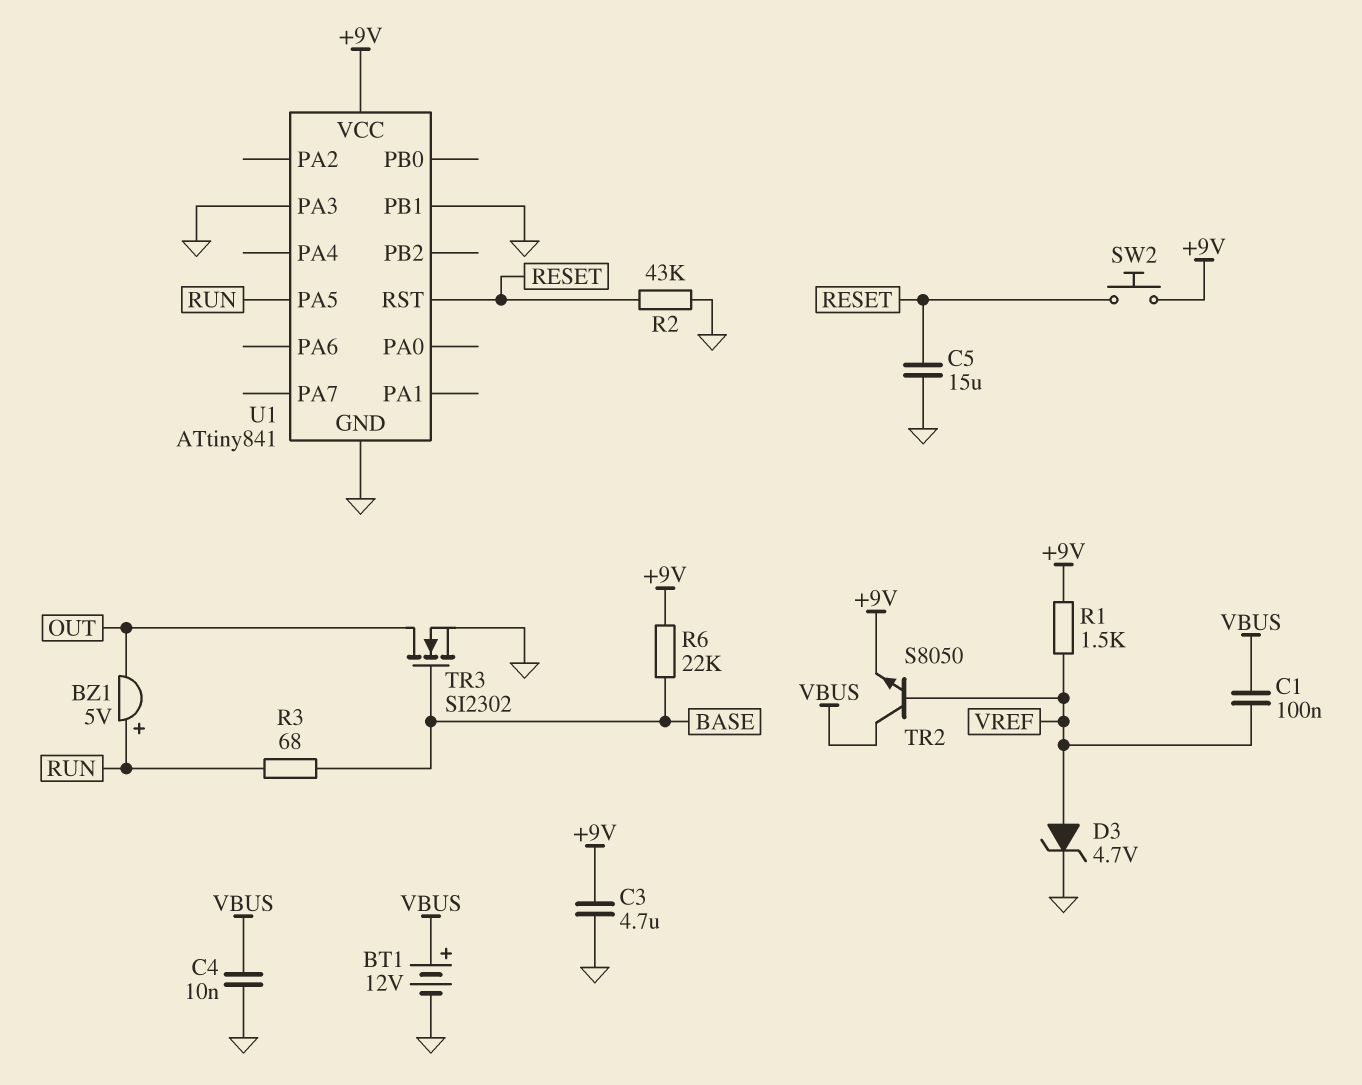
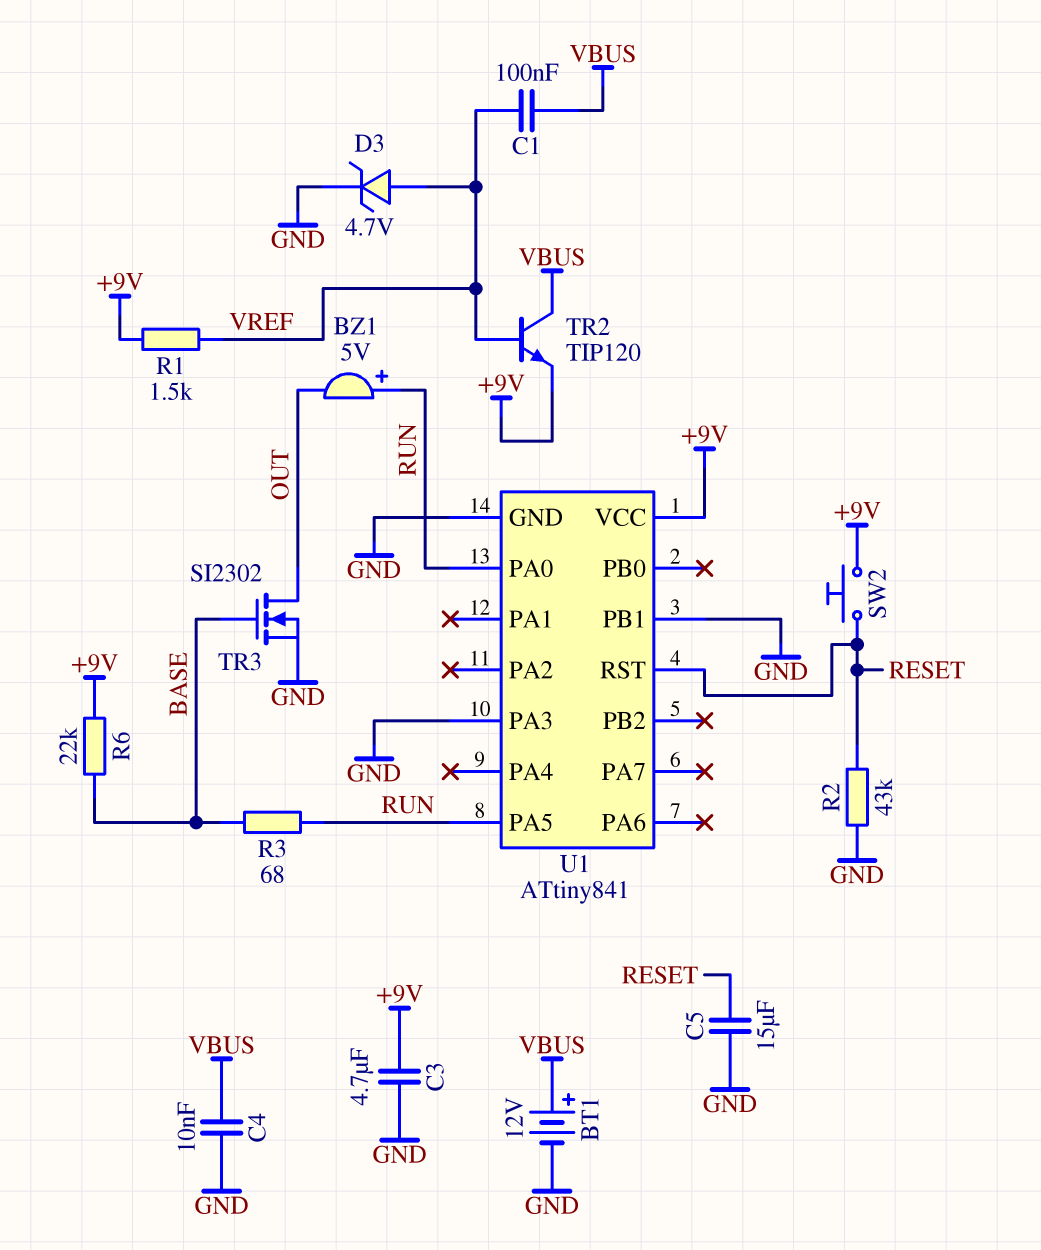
TR2: NPN S8050 (B VREF, C VBUS, E +9V) -> NPN TIP120 (B VREF, C VBUS, E +9V)
U1 pin PA0: none -> RUN

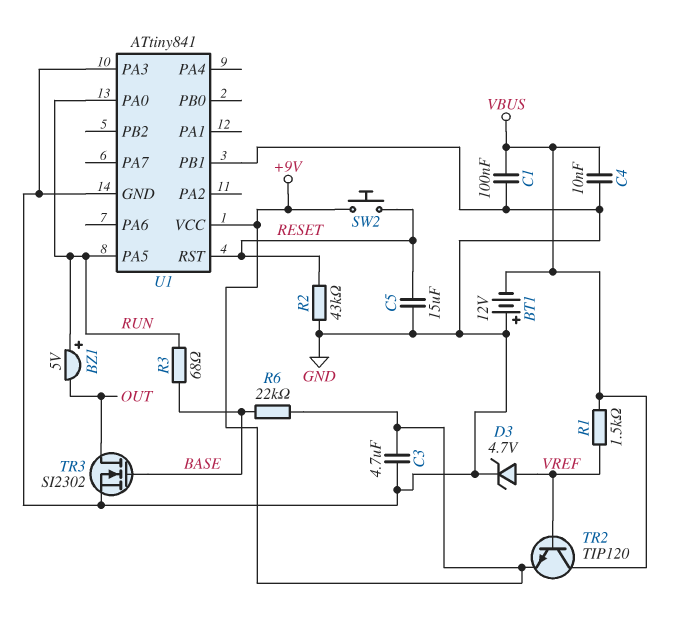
BT1: 12V (plus VBUS, minus GND) -> 12V (plus GND, minus VBUS)
C1: 100nF (VBUS, VREF) -> 100nF (GND, VBUS)
R1: 1.5k (+9V, VREF) -> 1.5k (VBUS, VREF)

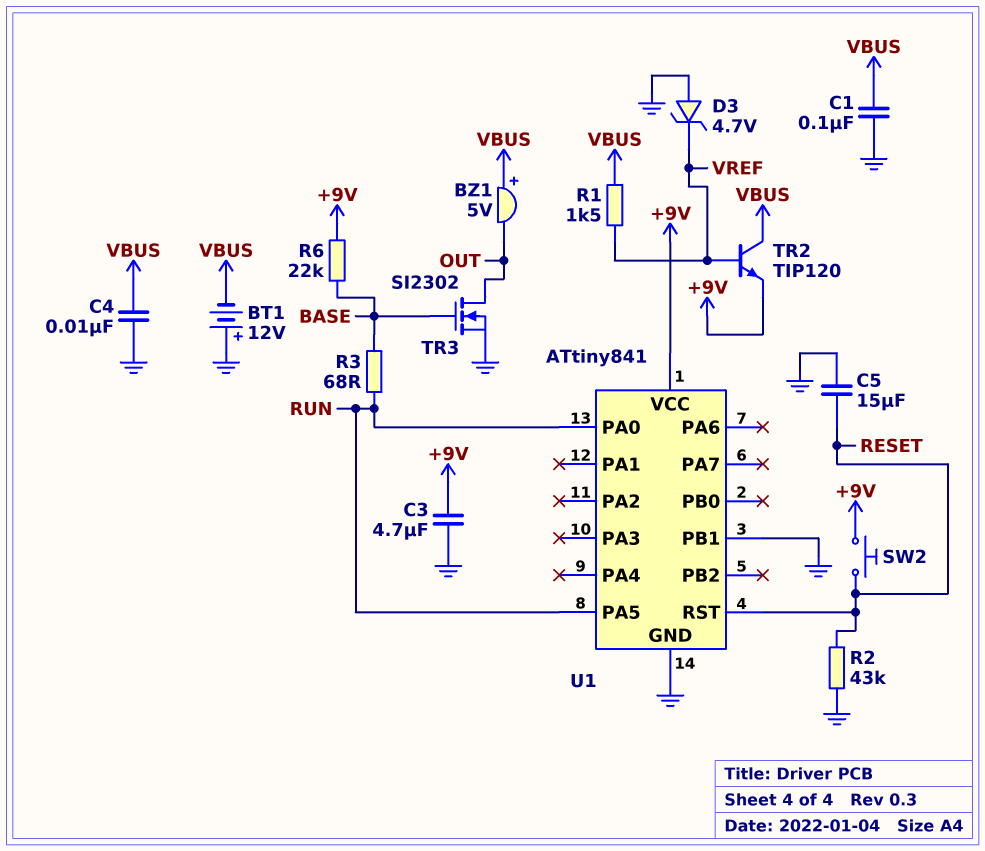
BZ1: buzzer 5V (plus RUN, minus OUT) -> buzzer 5V (plus VBUS, minus OUT)
D3: zener 4.7V (A VREF, K GND) -> zener 4.7V (A GND, K VREF)
U1 pin PA3: GND -> none

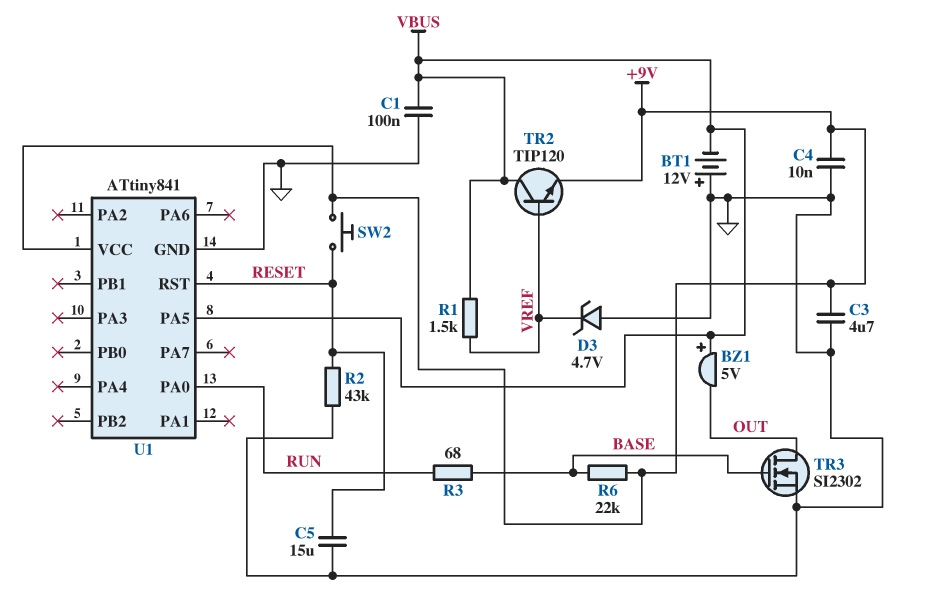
C4: 10nF (GND, VBUS) -> 10nF (+9V, GND)
U1 pin PA5: RUN -> VBUS
U1 pin PB1: GND -> none

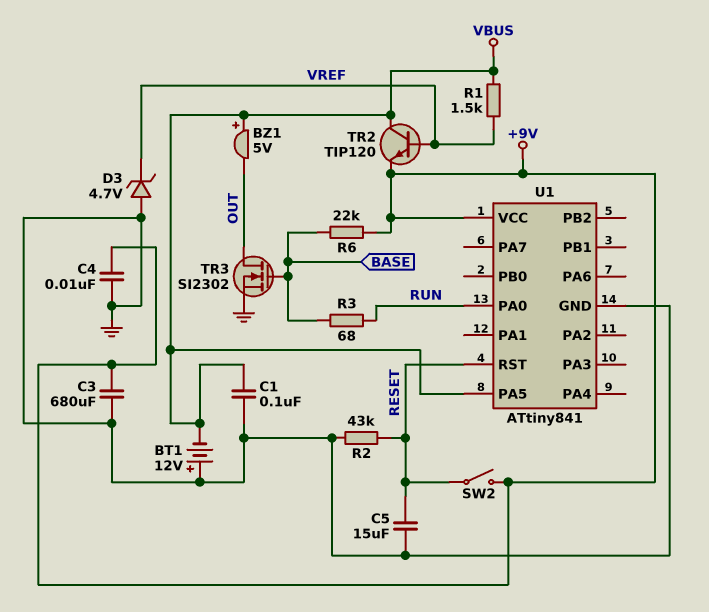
C3: 4.7uF (+9V, GND) -> 680uF (+9V, GND)
SW2: button (+9V, RESET) -> switch (+9V, RESET)

